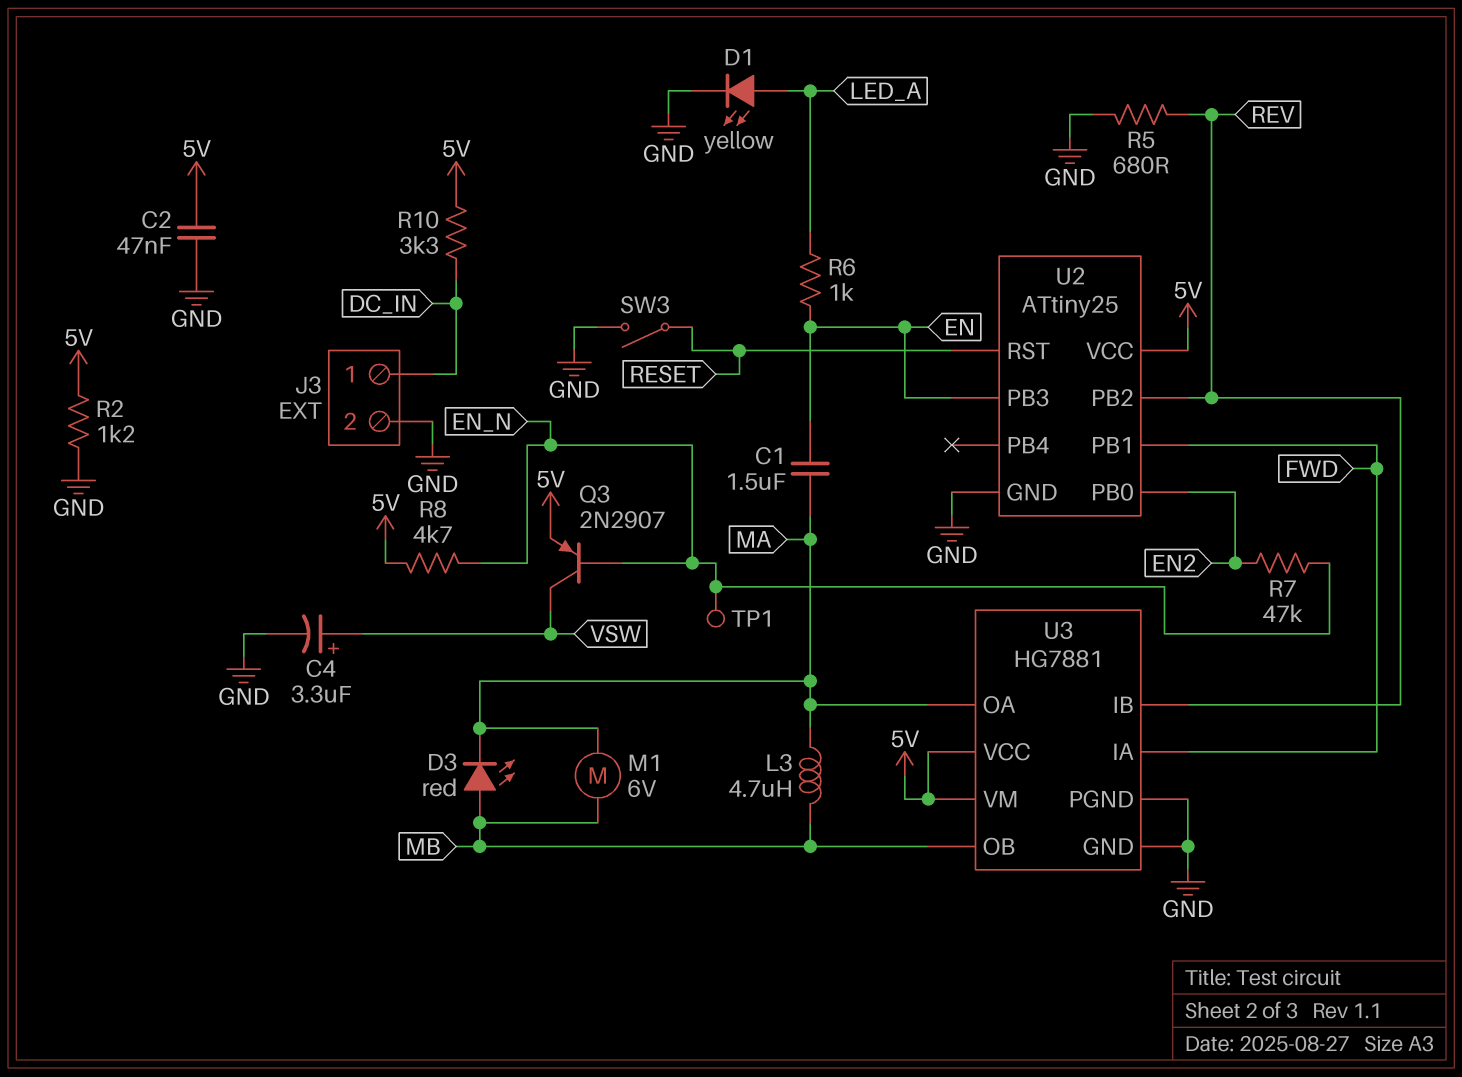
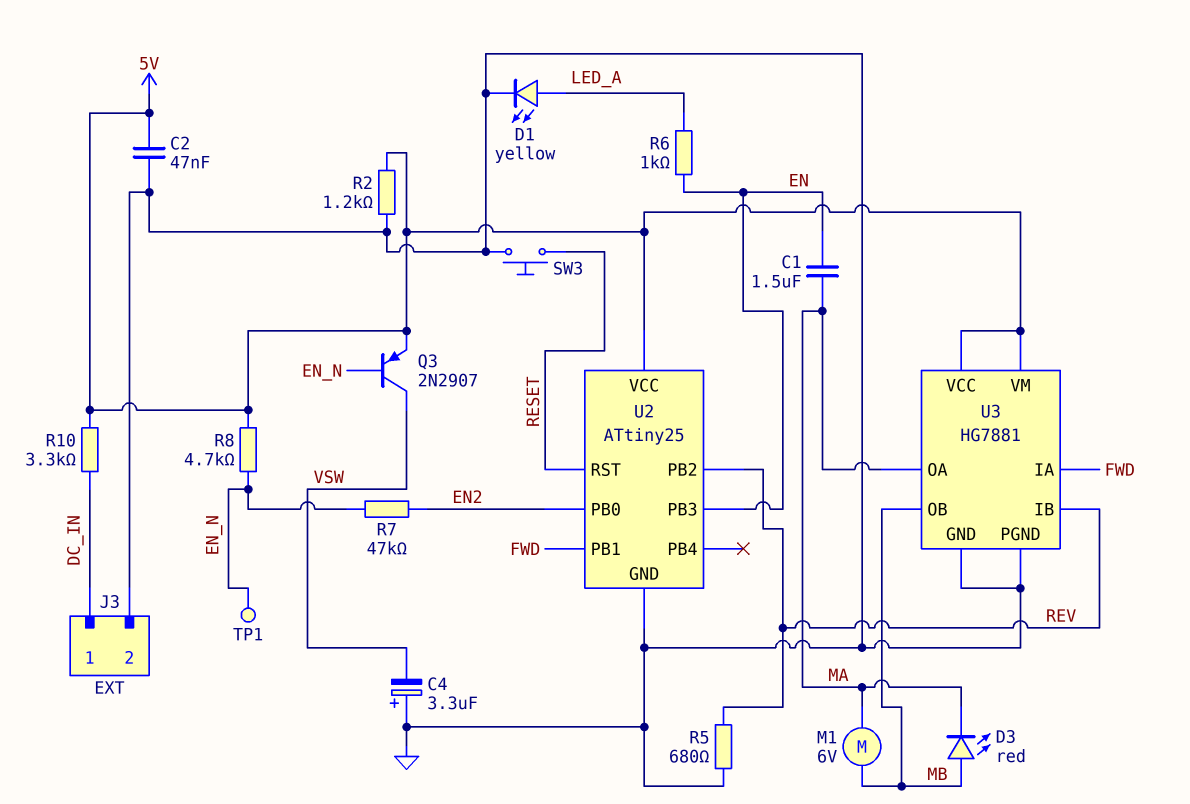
C4: 3.3uF (plus VSW, minus GND) -> 3.3uF (plus GND, minus VSW)
L3: 4.7uH (MA, MB) -> none
SW3: switch (GND, RESET) -> button (GND, RESET)

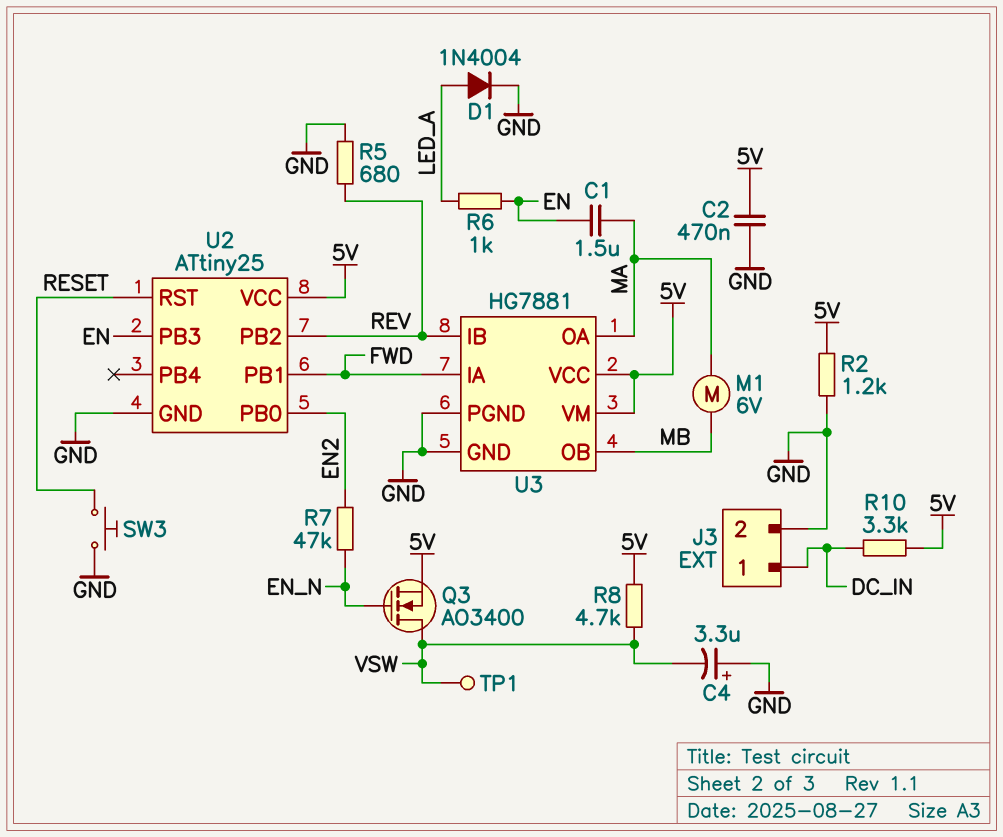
C2: 47nF (5V, GND) -> 470nF (5V, GND)
D1: LED yellow (A LED_A, K GND) -> diode 1N4004 (A LED_A, K GND)
D3: LED red (A MB, K MA) -> none
Q3: PNP 2N2907 (B EN_N, C VSW, E 5V) -> NMOS AO3400 (G EN_N, D VSW, S 5V)
R8: 4.7k (5V, EN_N) -> 4.7k (5V, VSW)
TP1: test point (EN_N) -> test point (VSW)

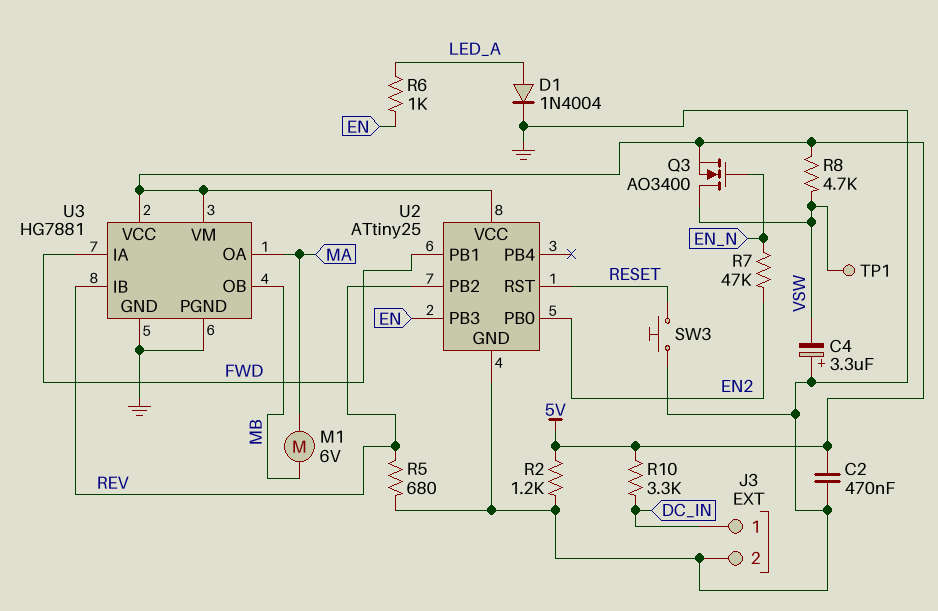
C1: 1.5uF (EN, MA) -> none

